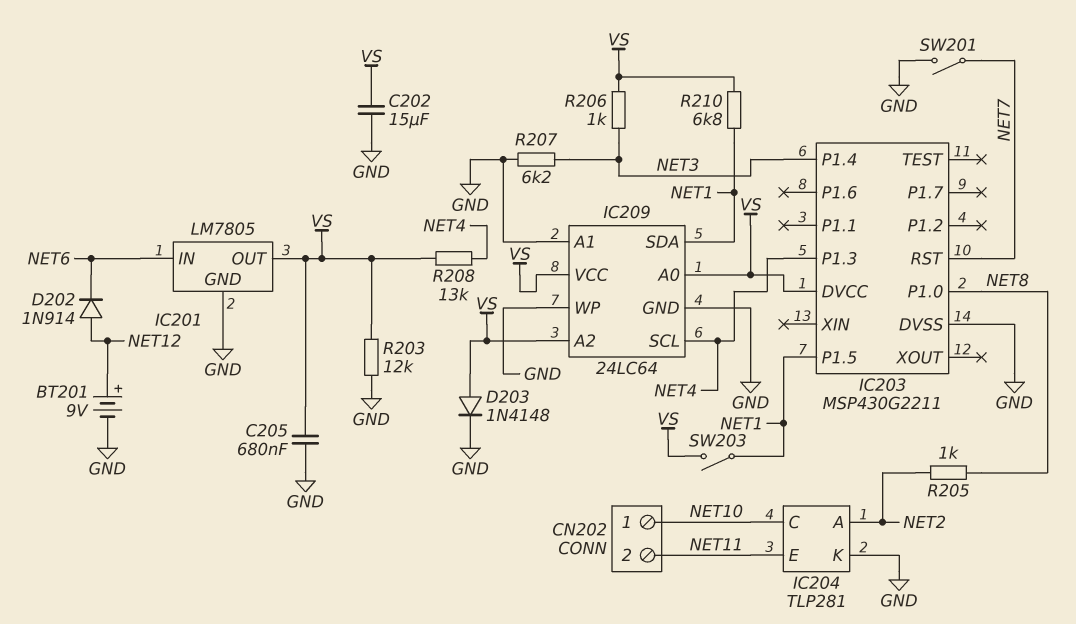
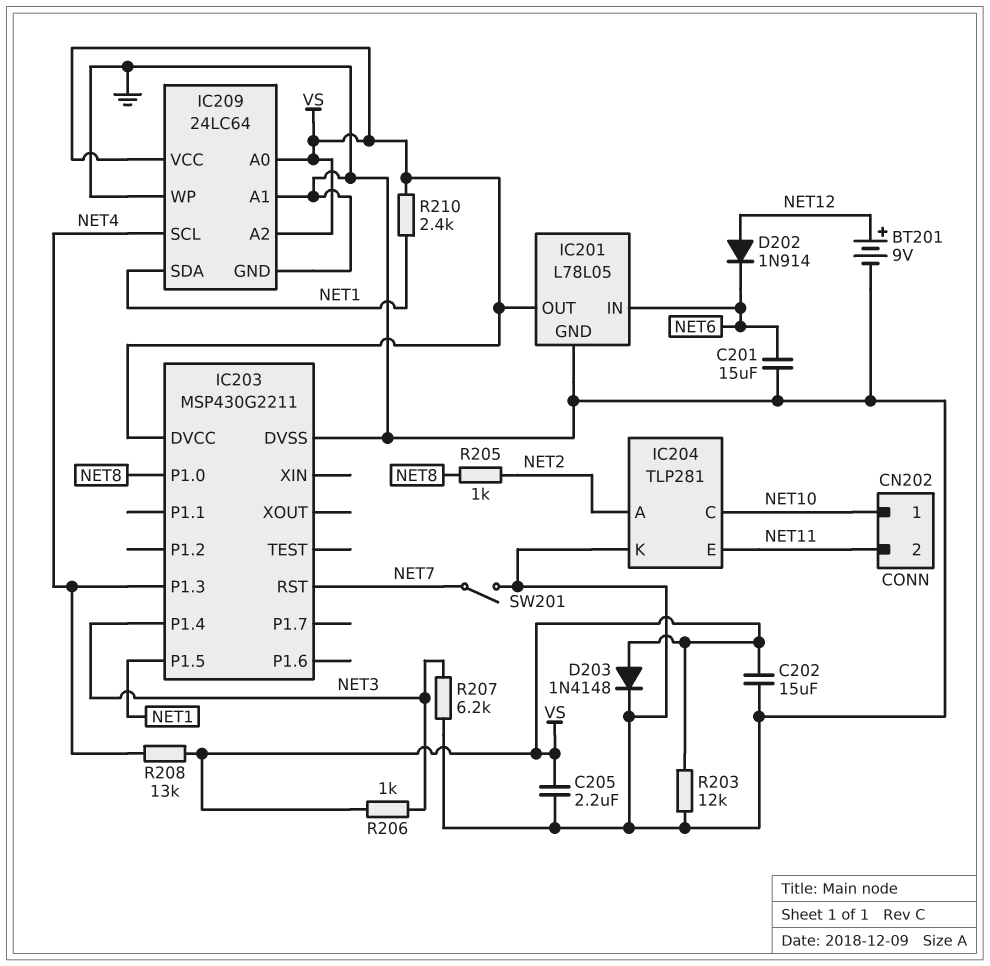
C201: none -> 15uF (GND, NET6)
C205: 680nF (GND, VS) -> 2.2uF (GND, VS)
IC201: LM7805 -> L78L05
R210: 6.8k (NET1, VS) -> 2.4k (NET1, VS)
SW203: switch (NET1, VS) -> none

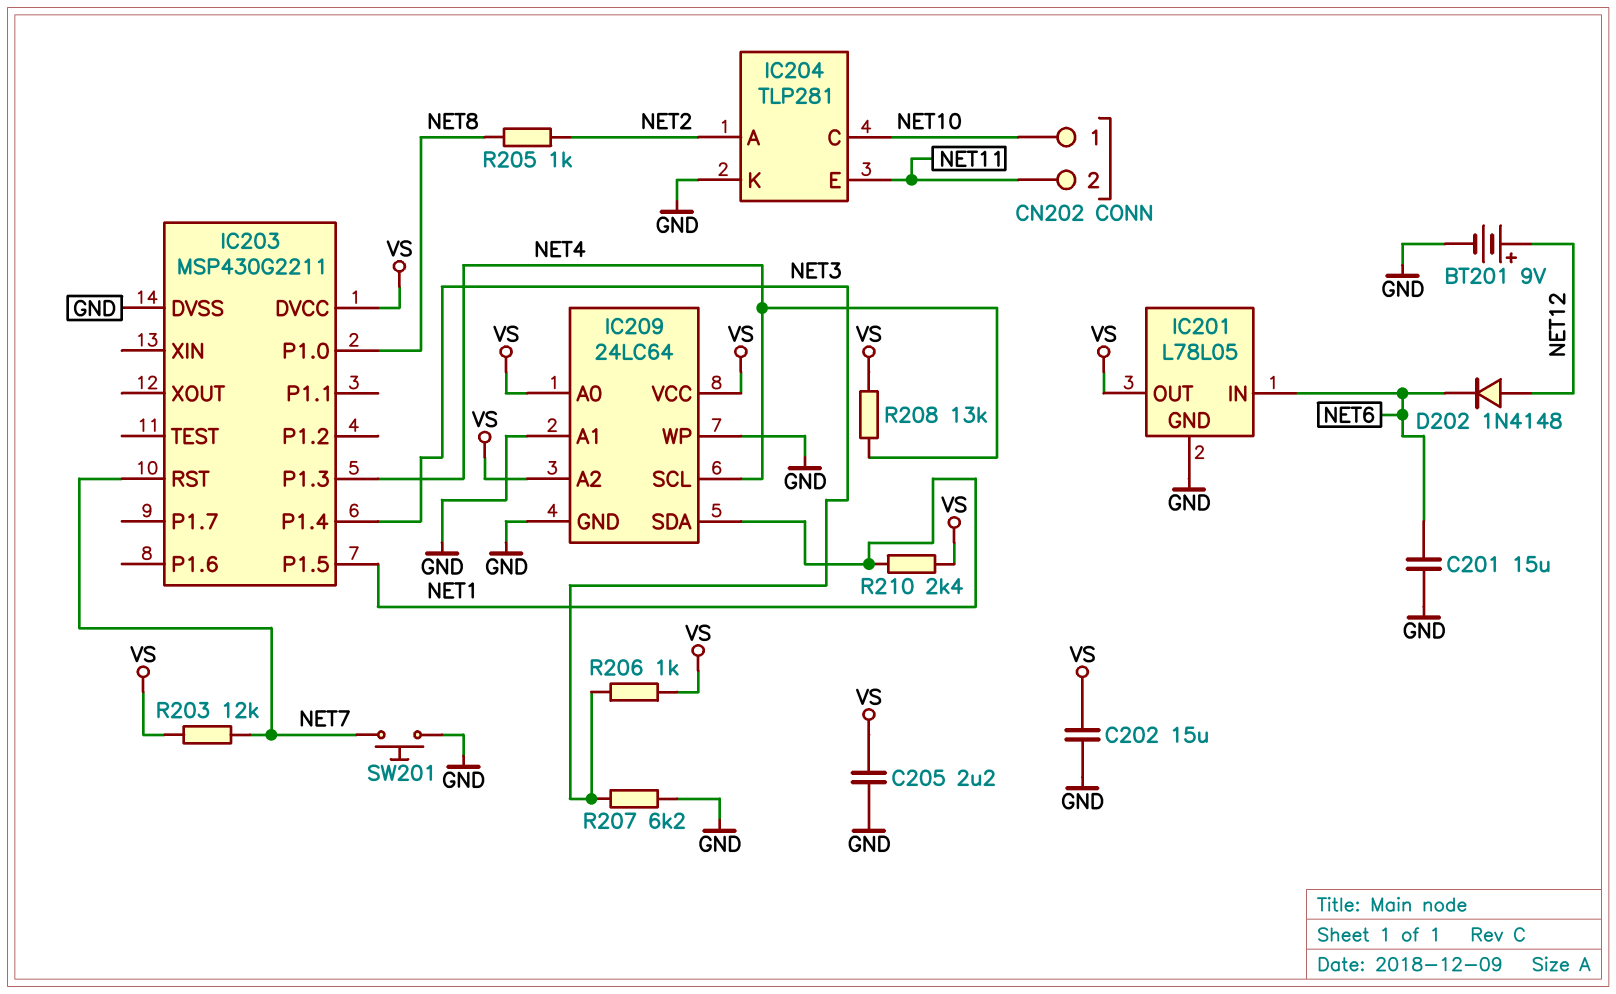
D202: diode 1N914 (A NET12, K NET6) -> diode 1N4148 (A NET12, K NET6)
D203: diode 1N4148 (A VS, K GND) -> none
R203: 12k (GND, VS) -> 12k (NET7, VS)
SW201: switch (GND, NET7) -> button (GND, NET7)

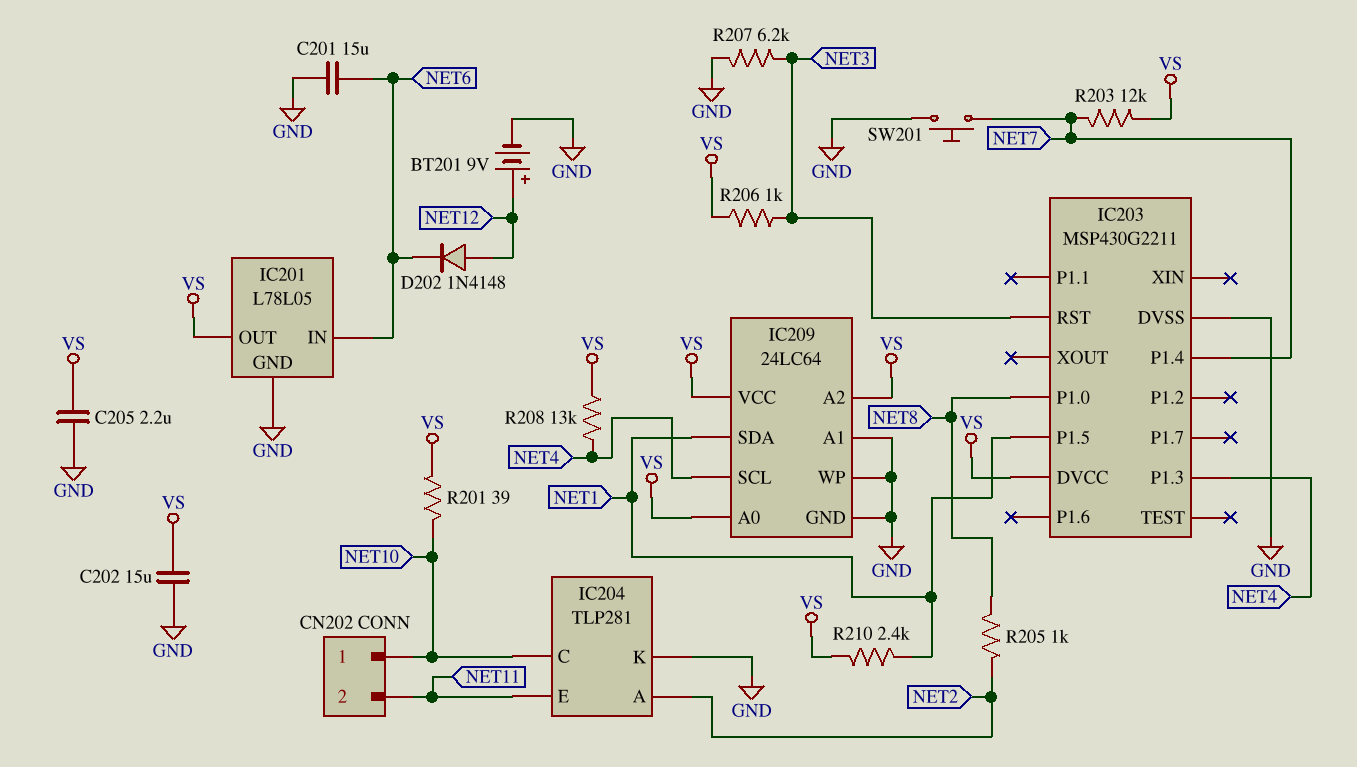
IC203 pin P1.4: NET3 -> NET7
IC203 pin RST: NET7 -> NET3
R201: none -> 39 (NET10, VS)

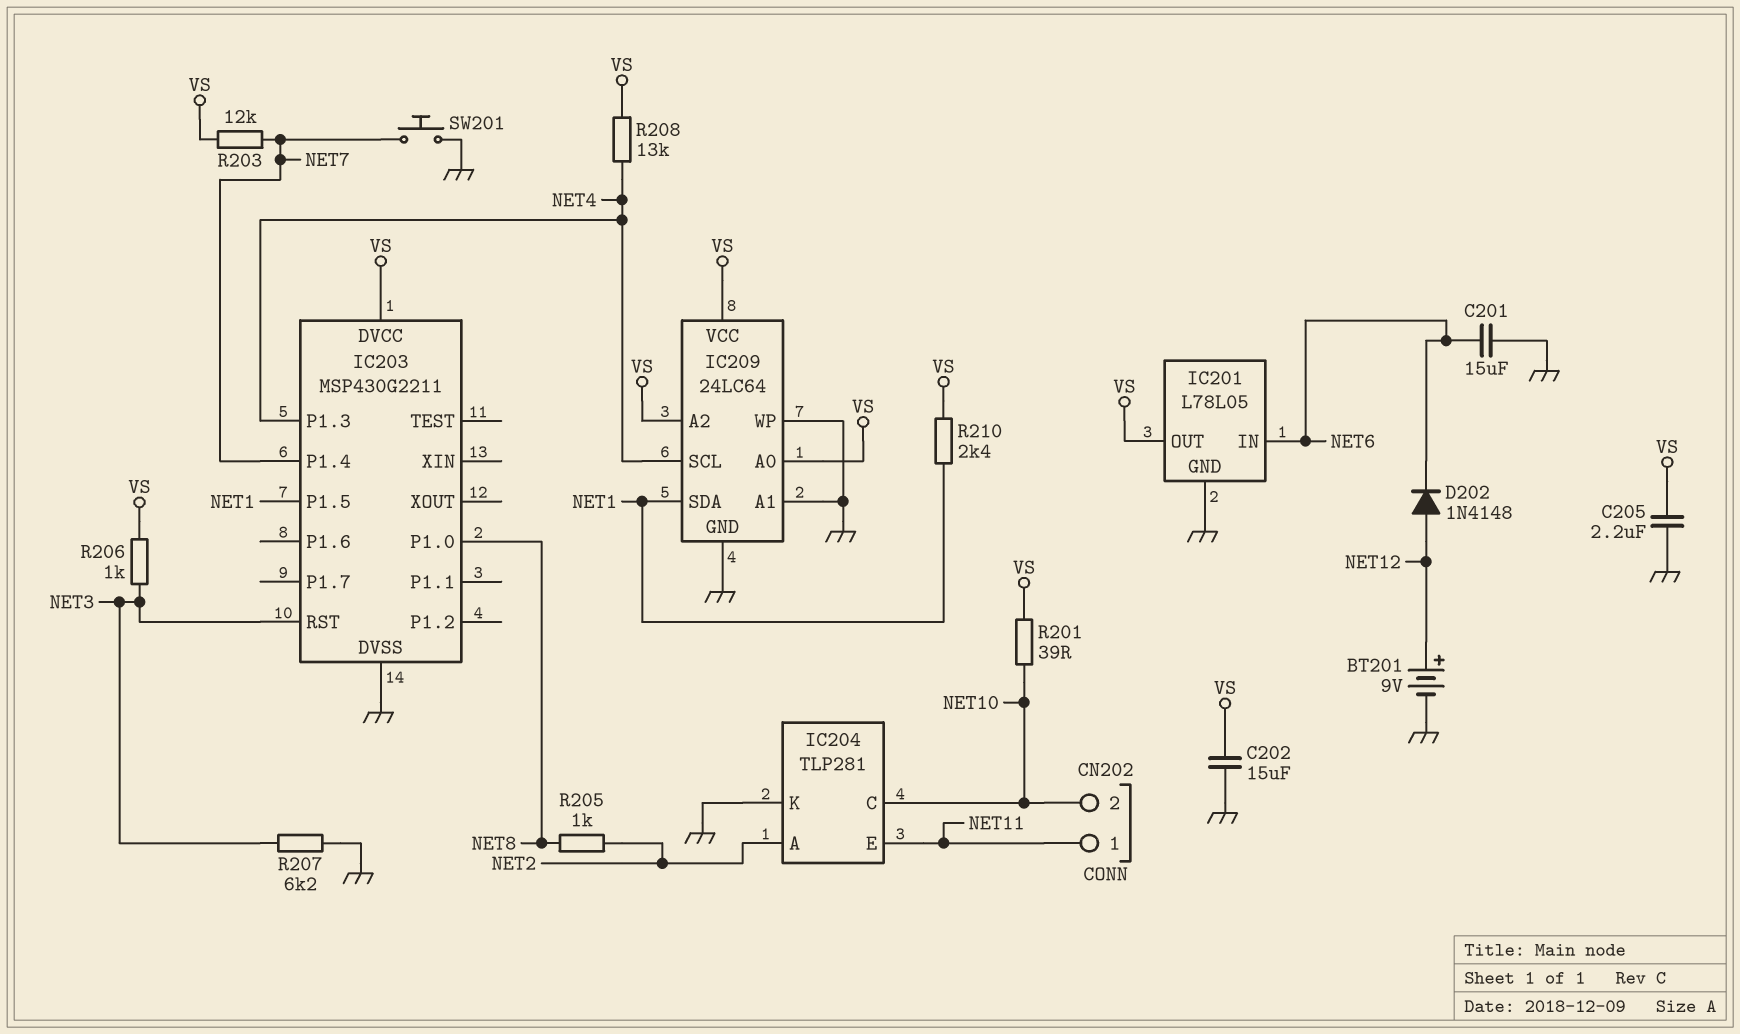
CN202 pin 1: NET10 -> NET11
CN202 pin 2: NET11 -> NET10

